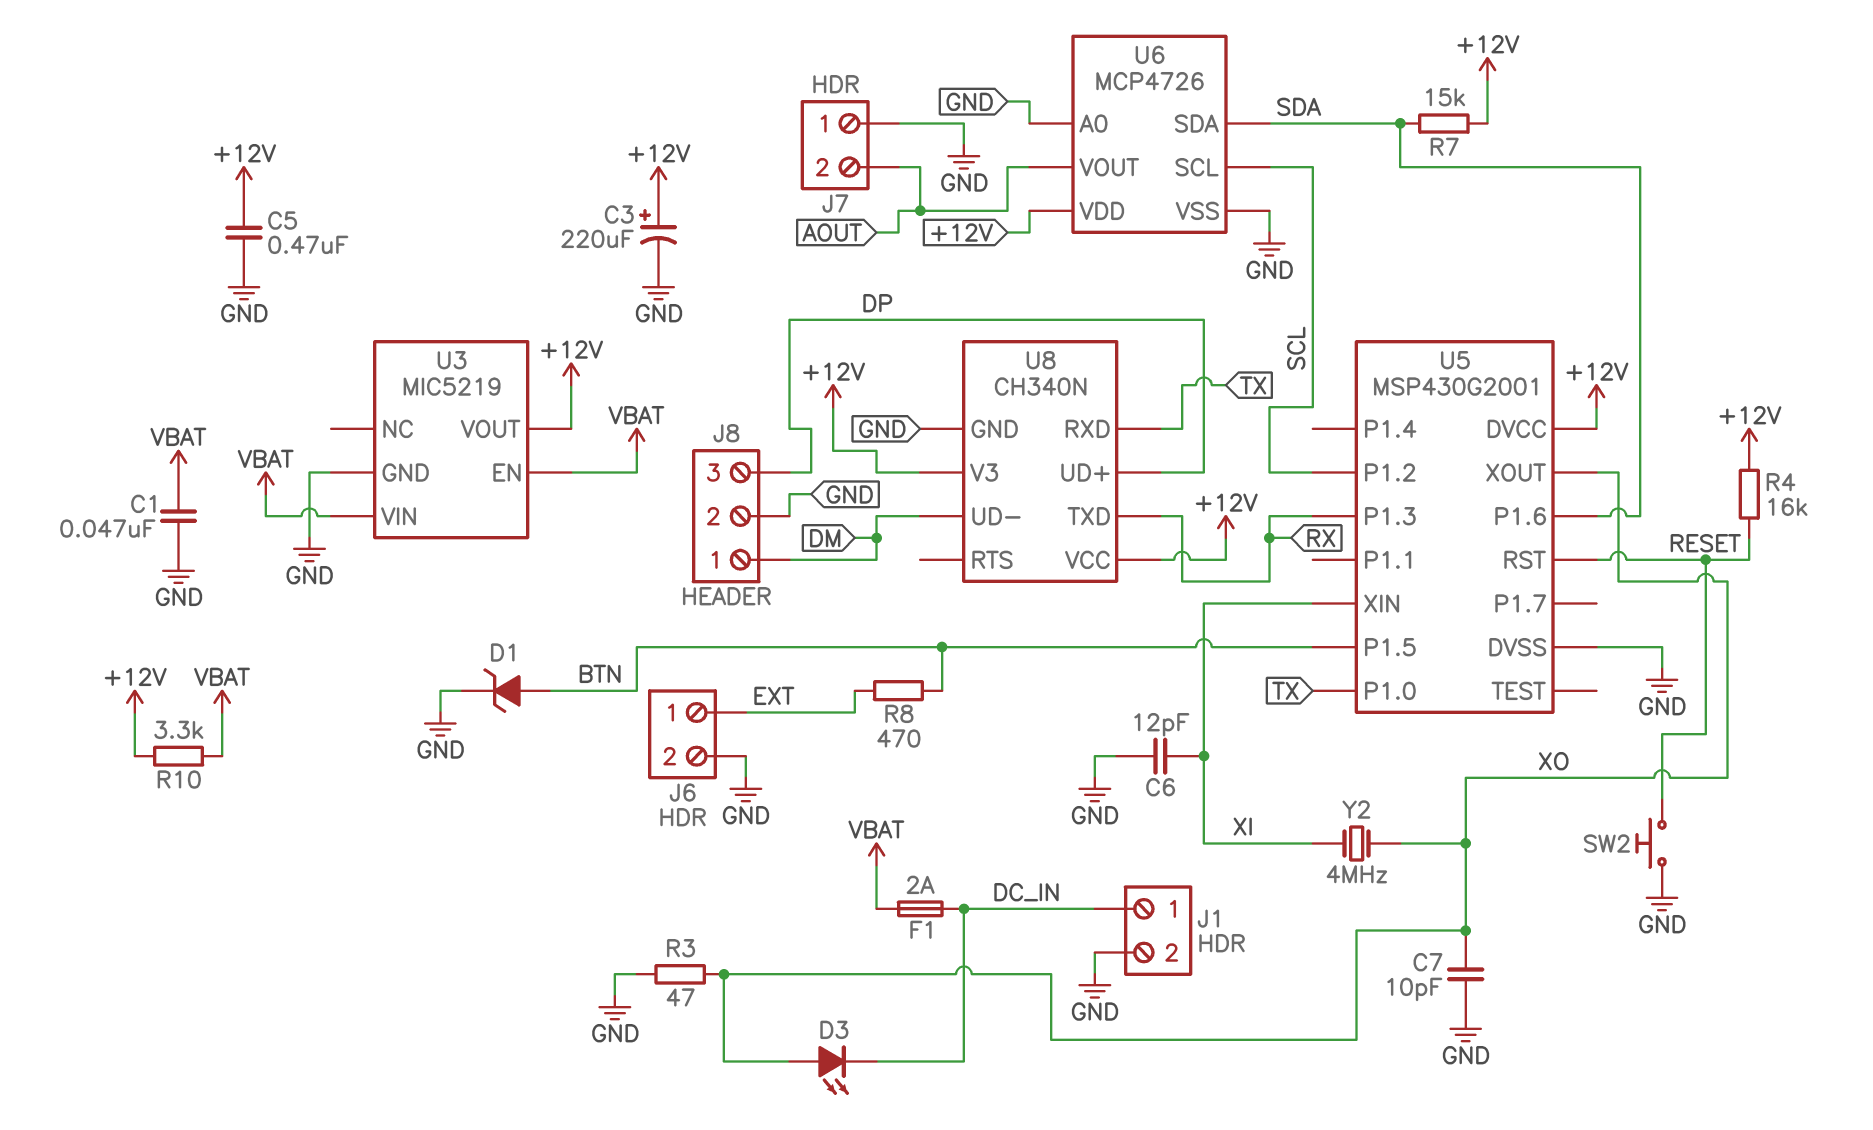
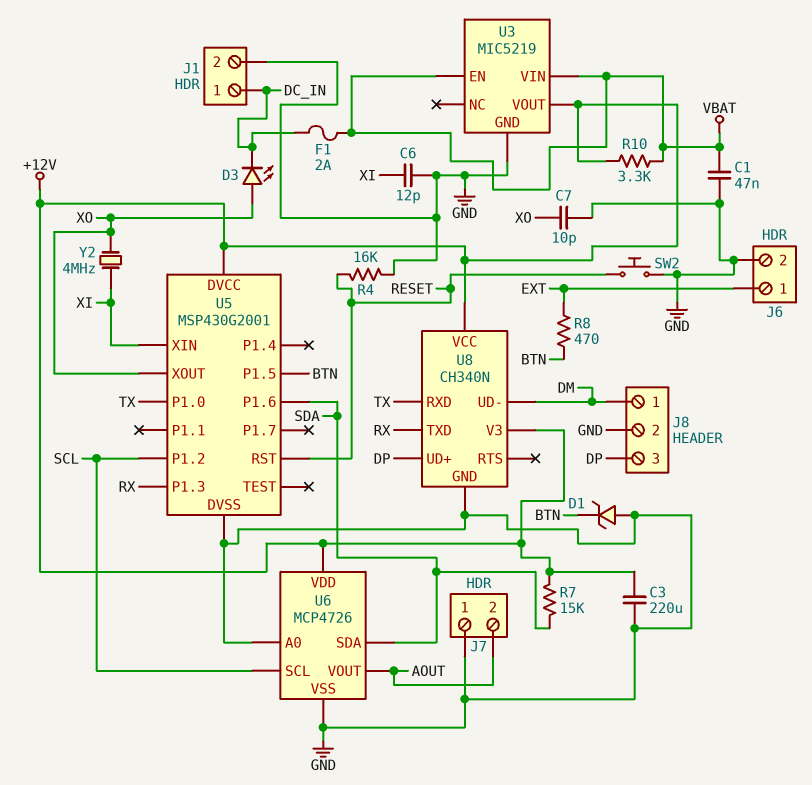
C3: 220uF (plus +12V, minus GND) -> 220uF (+12V, GND)
C5: 470nF (+12V, GND) -> none
D1: zener (A BTN, K GND) -> zener (A GND, K BTN)
R3: 47 (GND, XO) -> none
R4: 16k (+12V, RESET) -> 16k (GND, RESET)

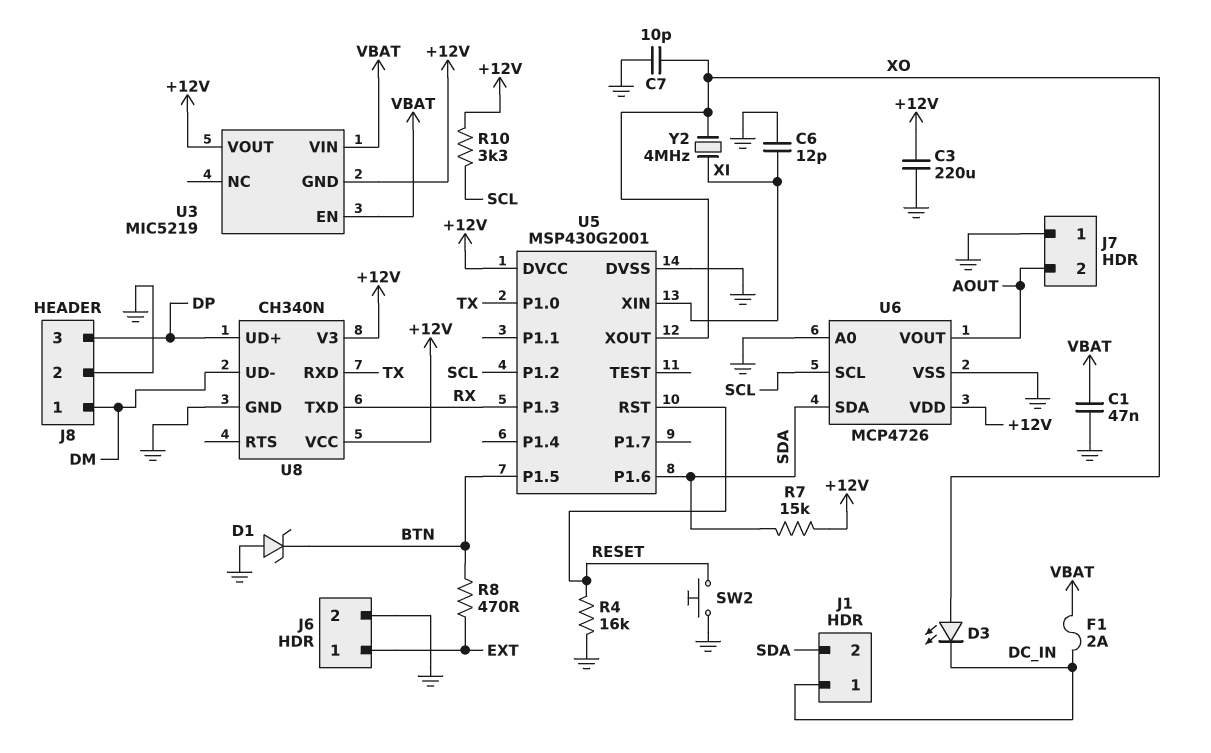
J1 pin 2: GND -> SDA
R10: 3.3k (+12V, VBAT) -> 3.3k (+12V, SCL)
U3 pin GND: GND -> +12V

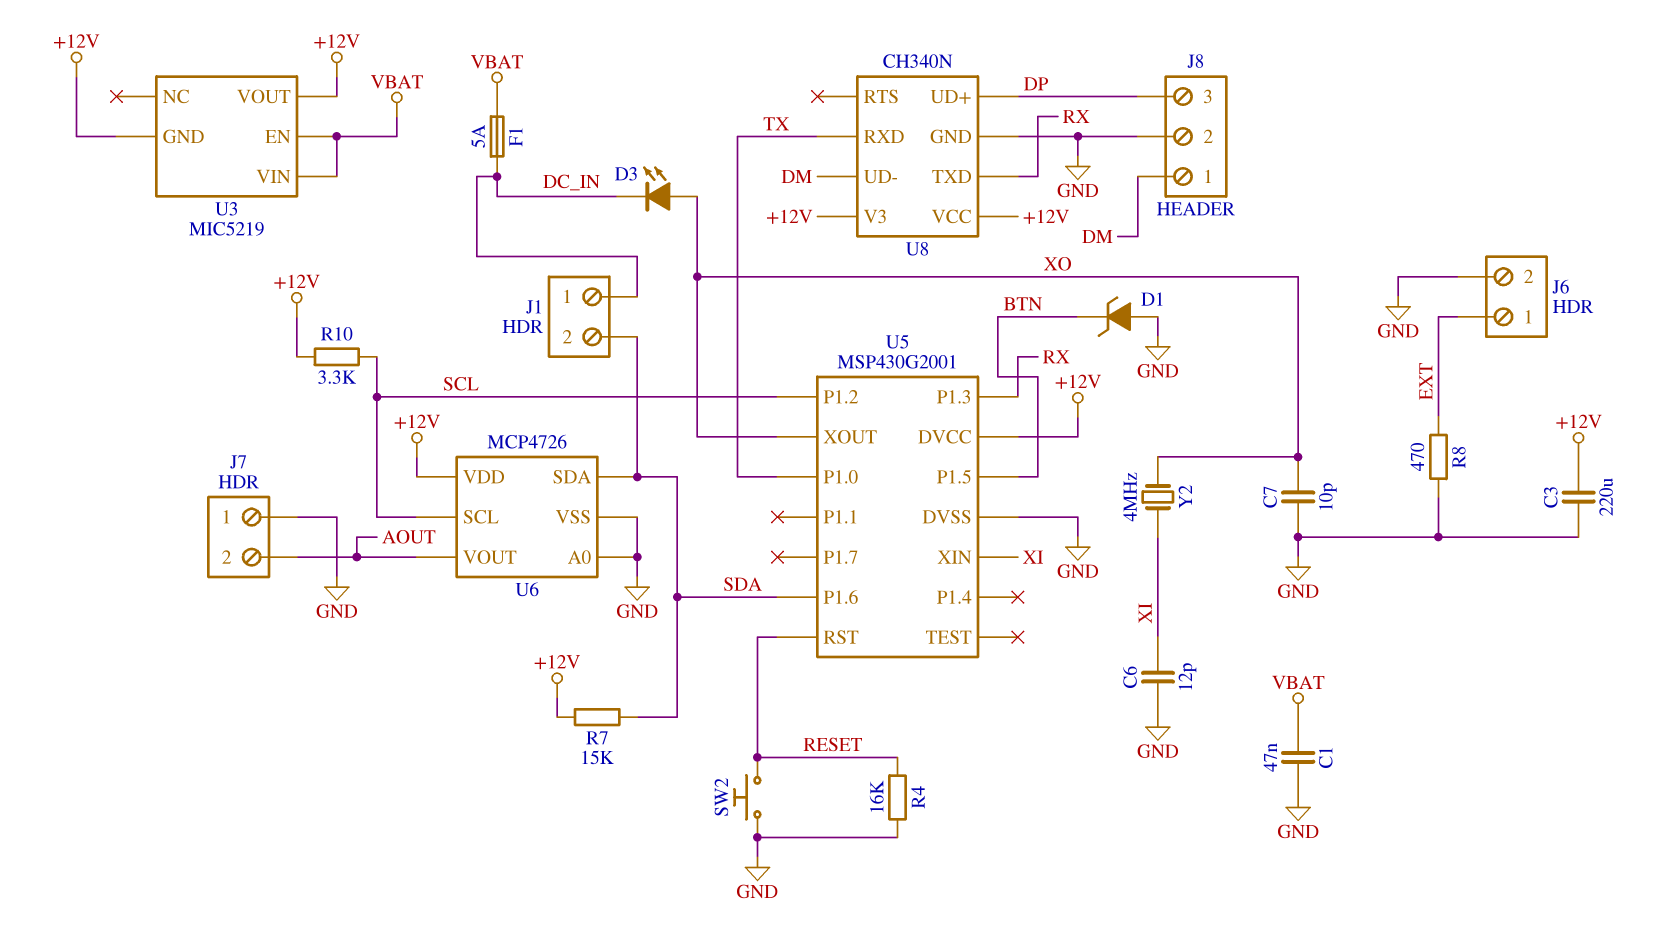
F1: 2A (DC_IN, VBAT) -> 5A (DC_IN, VBAT)
R8: 470 (BTN, EXT) -> 470 (EXT, GND)

